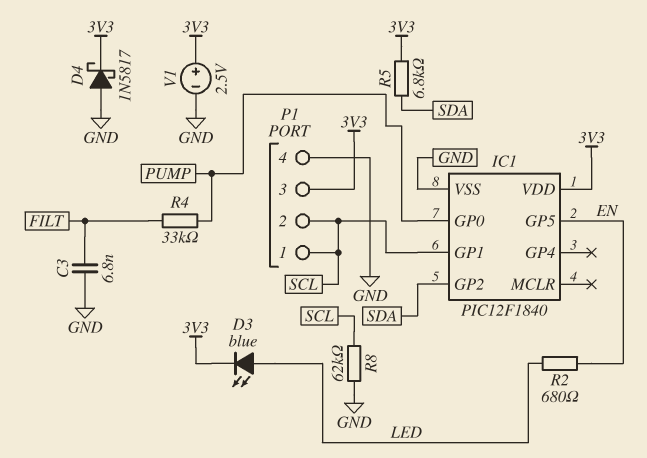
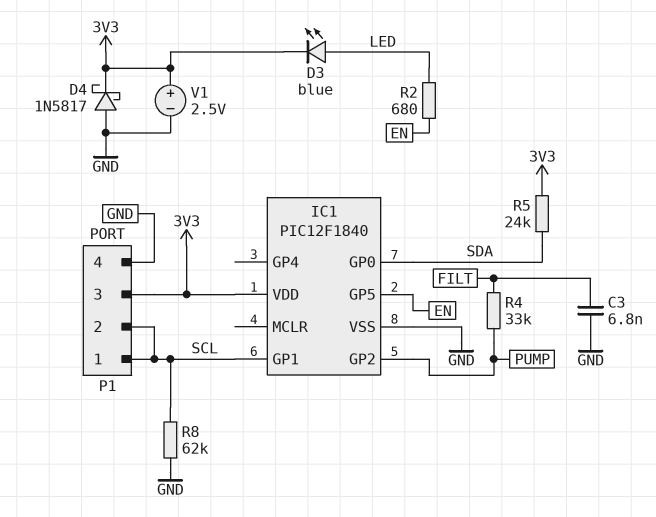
IC1 pin GP0: PUMP -> SDA
IC1 pin GP2: SDA -> PUMP
R5: 6.8k (3V3, SDA) -> 24k (3V3, SDA)

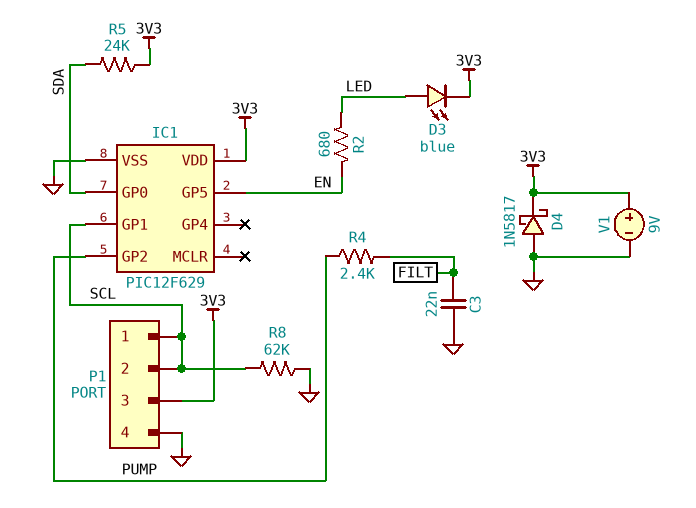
C3: 6.8nF (FILT, GND) -> 22nF (FILT, GND)
IC1: PIC12F1840 -> PIC12F629
R4: 33k (FILT, PUMP) -> 2.4k (FILT, PUMP)
V1: 2.5V (plus 3V3, minus GND) -> 9V (plus 3V3, minus GND)

